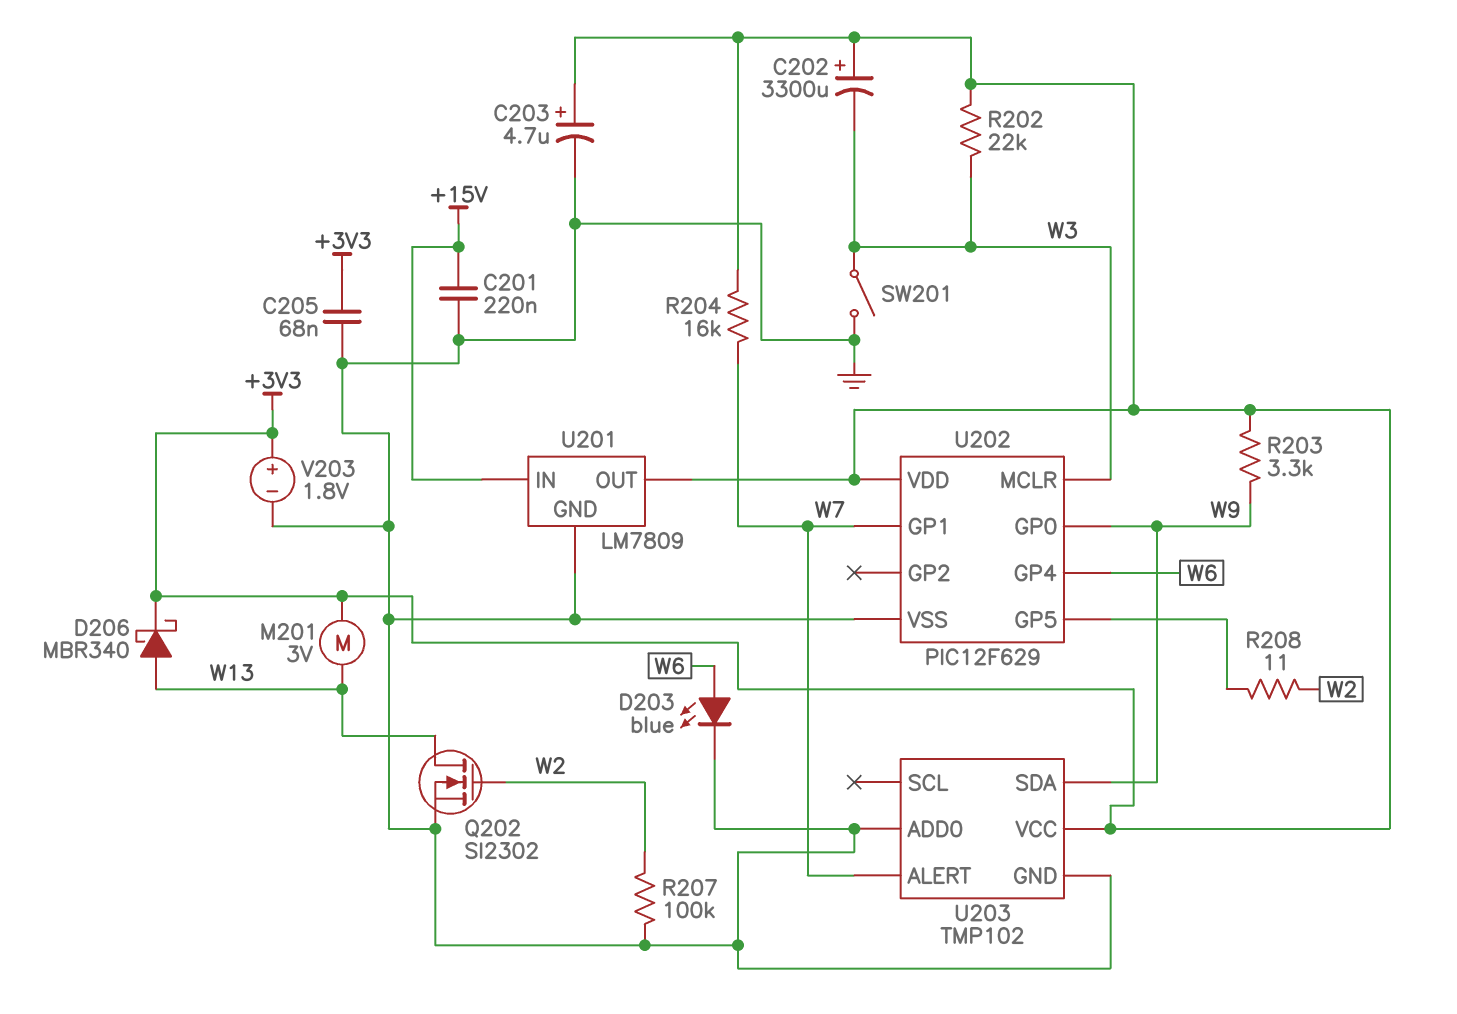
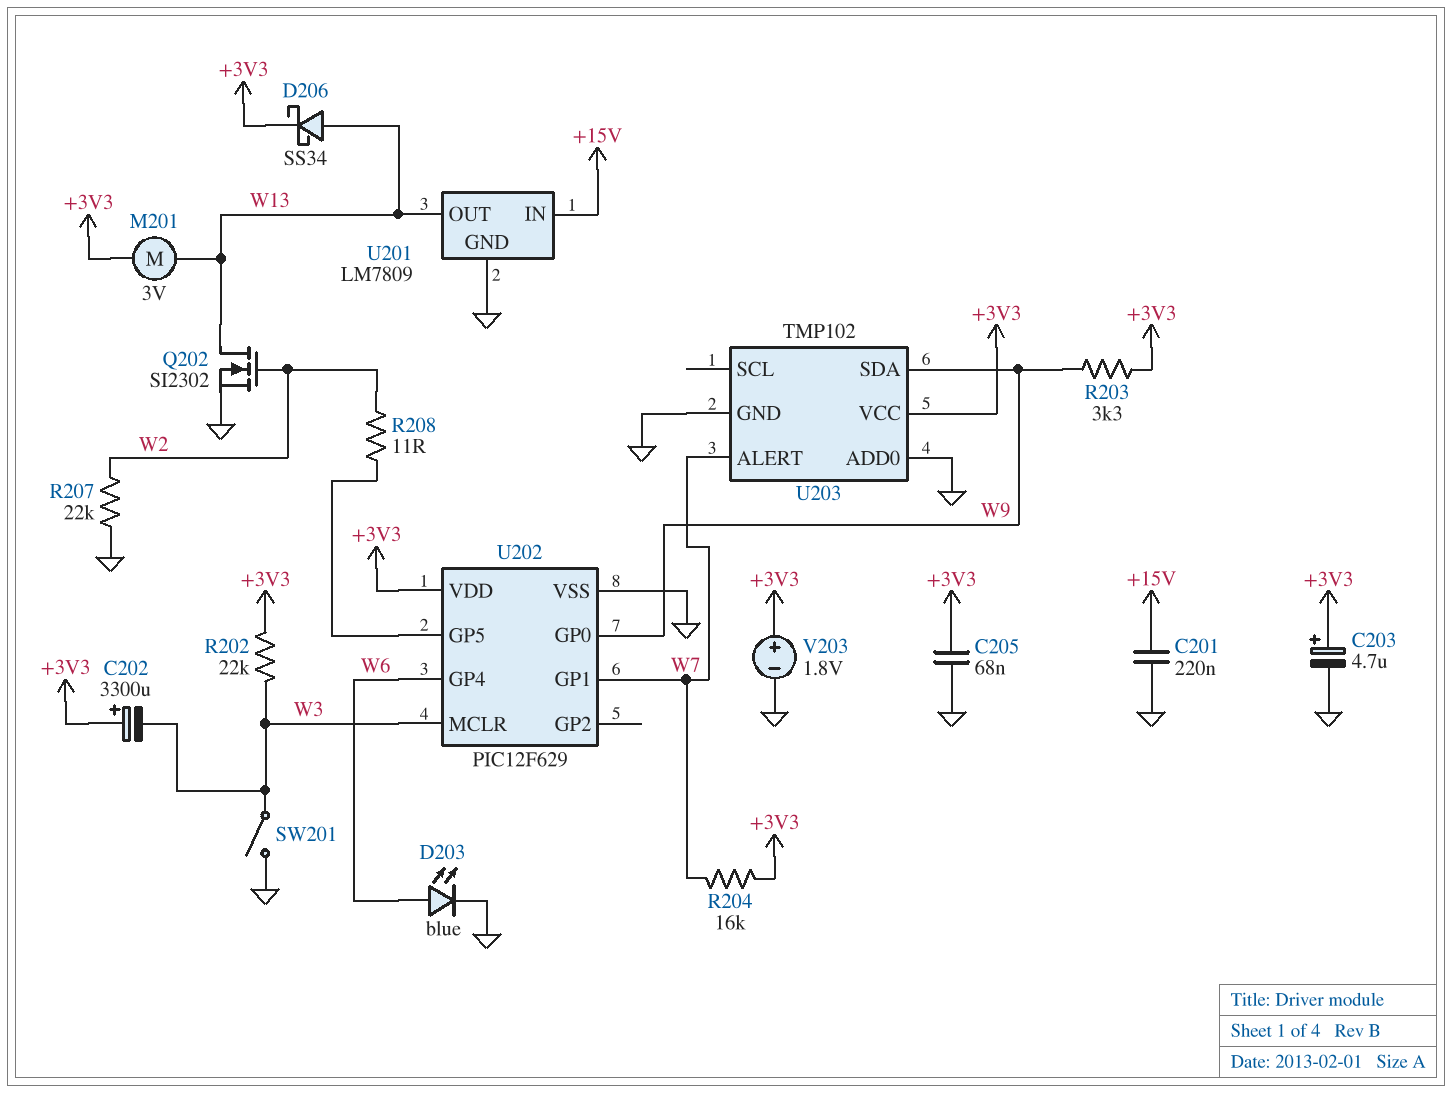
D206: schottky MBR340 (A W13, K +3V3) -> schottky SS34 (A W13, K +3V3)
R207: 100k (GND, W2) -> 22k (GND, W2)
U201 pin OUT: +3V3 -> W13

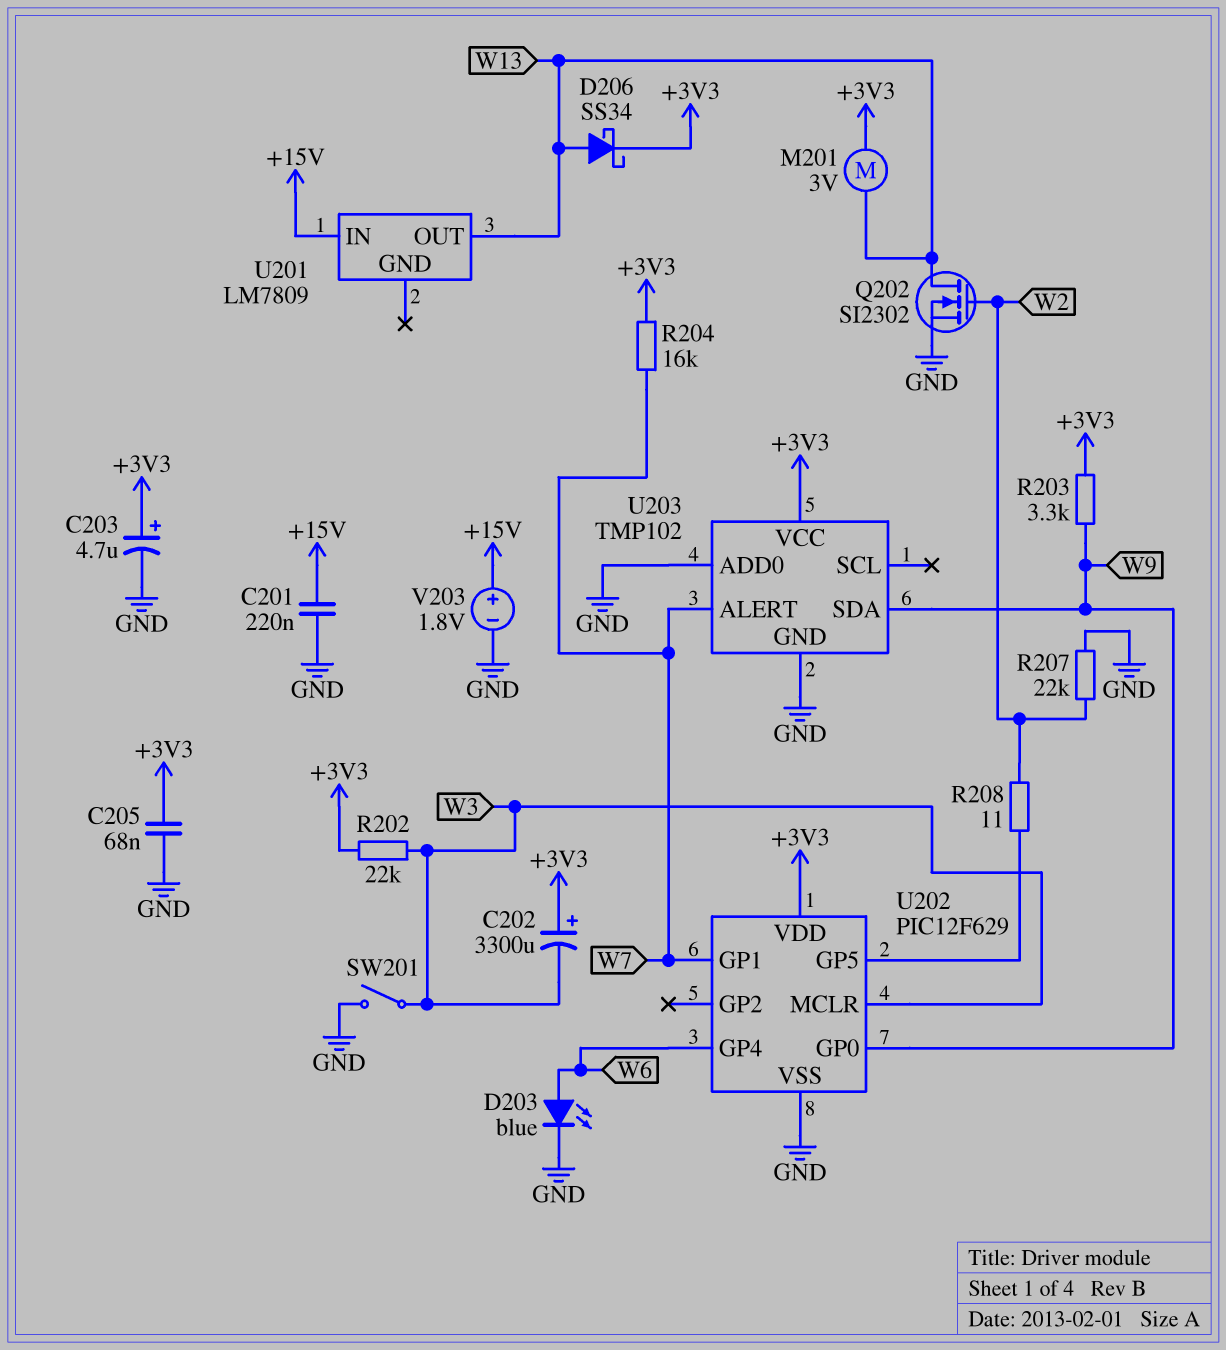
U201 pin GND: GND -> none
V203: 1.8V (plus +3V3, minus GND) -> 1.8V (plus +15V, minus GND)

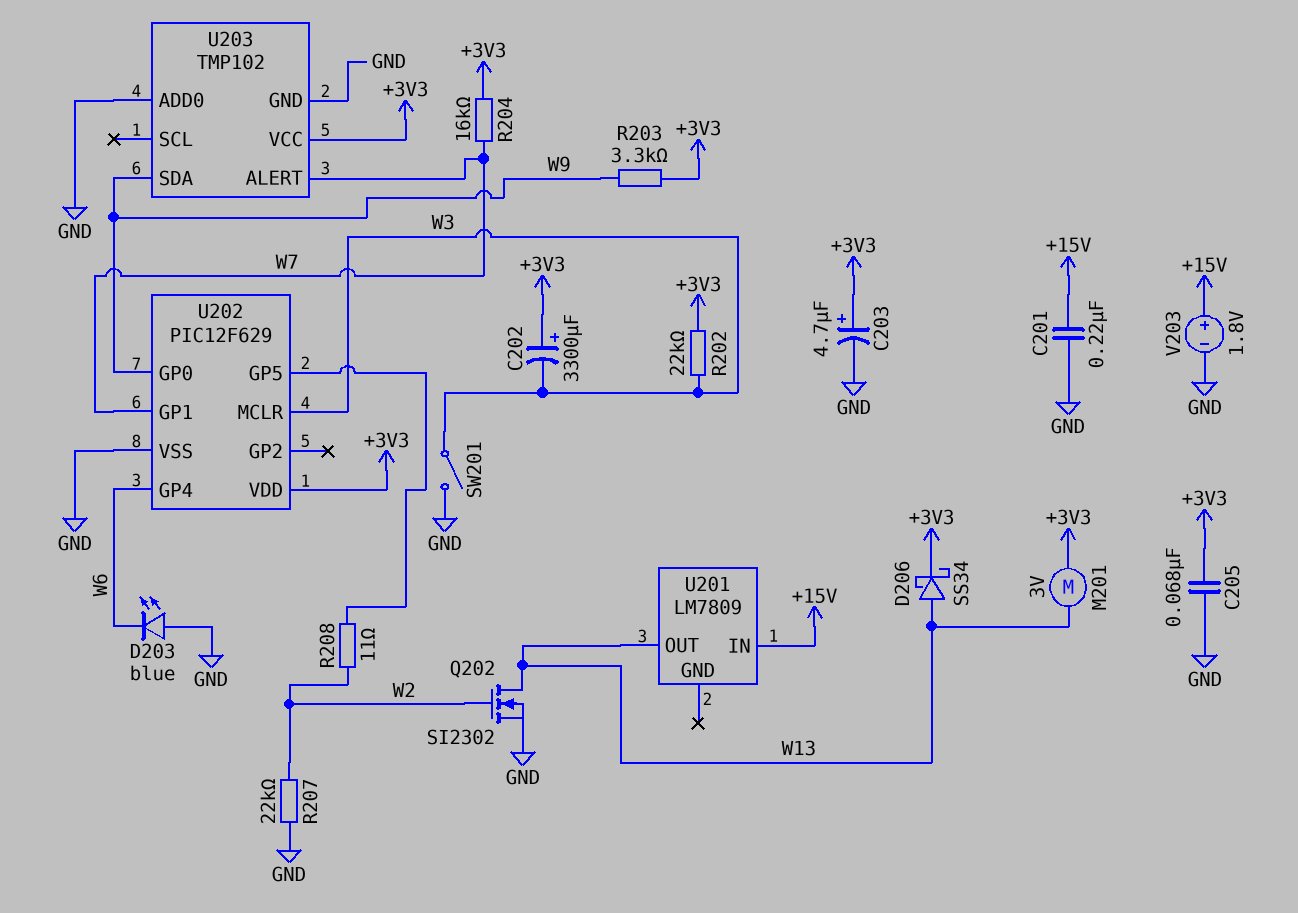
D203: LED blue (A W6, K GND) -> LED blue (A GND, K W6)

